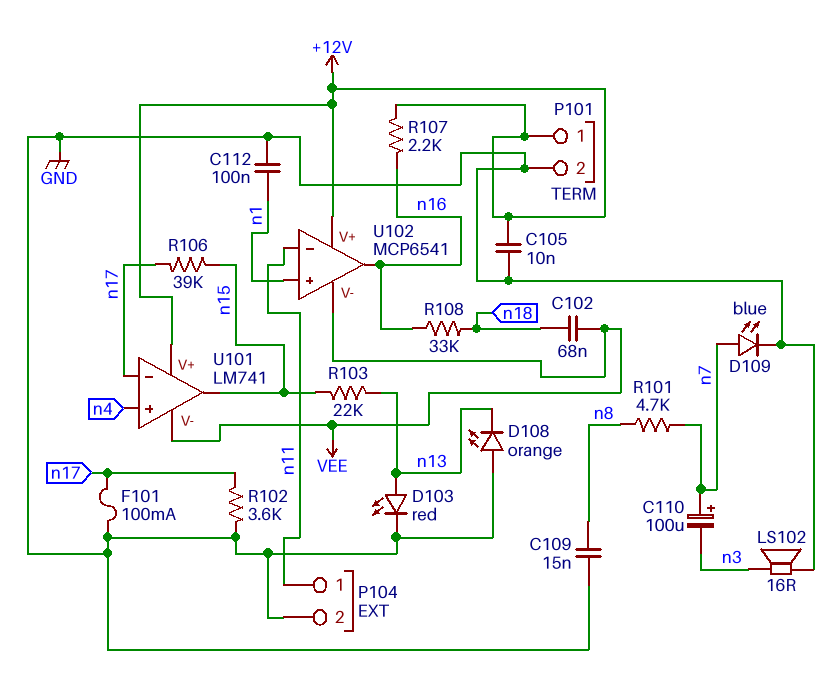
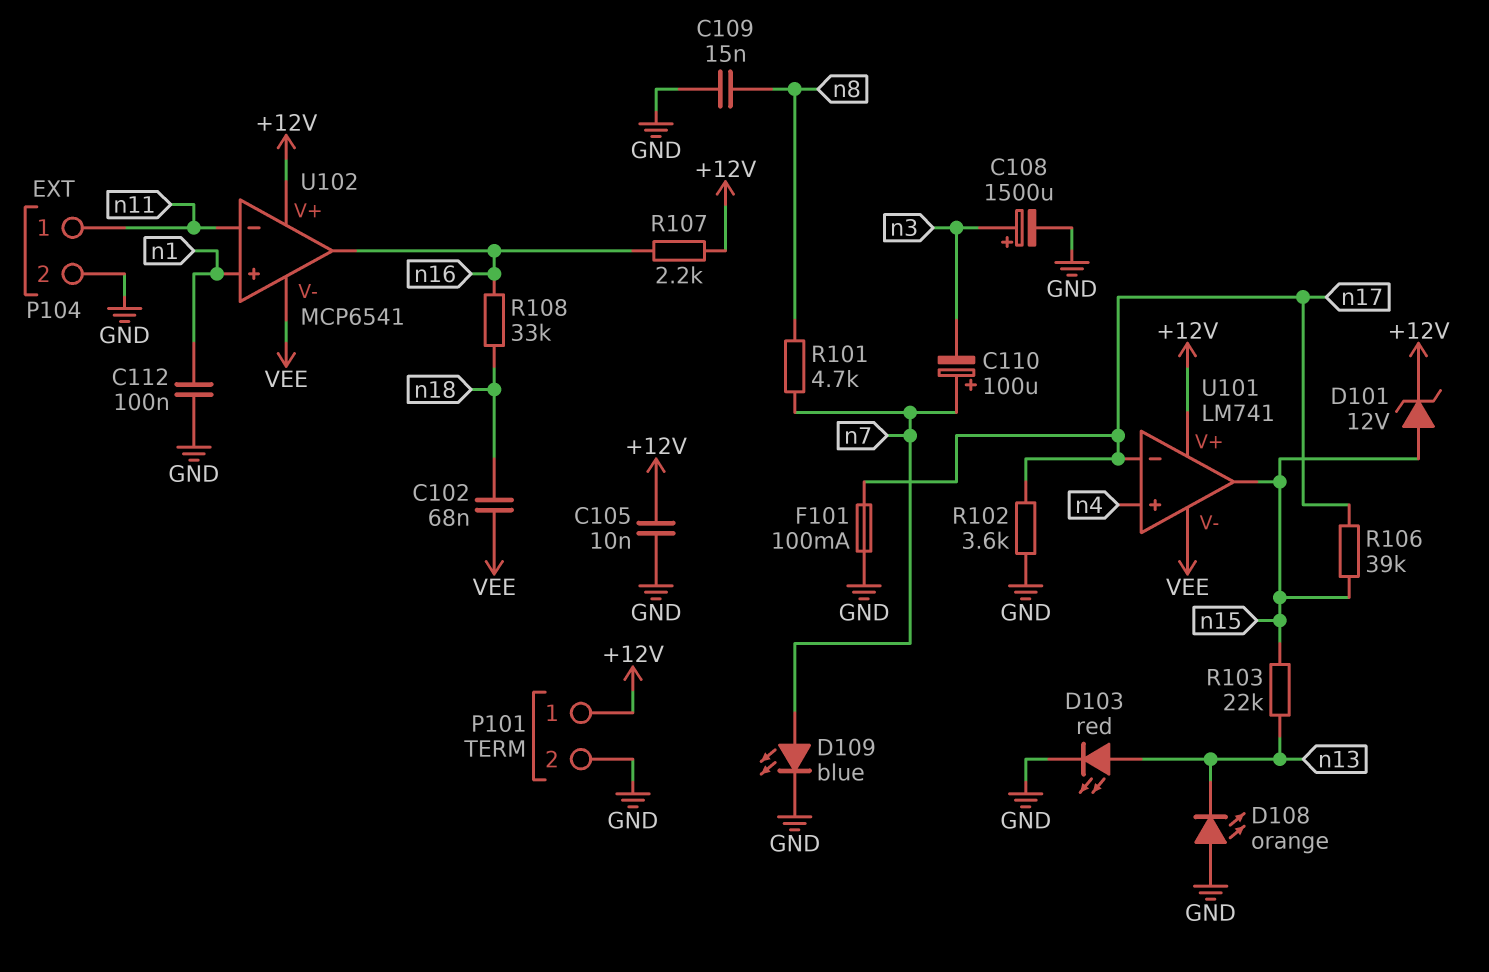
C108: none -> 1500uF (plus n3, minus GND)
D101: none -> zener 12V (A n15, K +12V)
LS102: speaker 16R (GND, n3) -> none

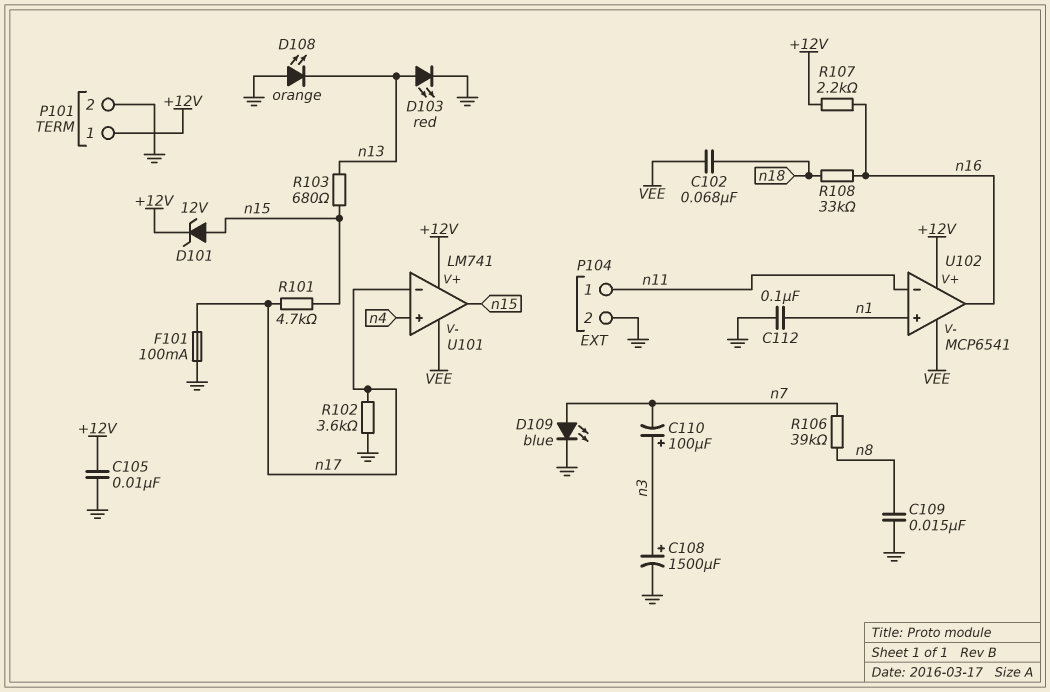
C110: 100uF (plus n7, minus n3) -> 100uF (plus n3, minus n7)
R101: 4.7k (n7, n8) -> 4.7k (n15, n17)
R103: 22k (n13, n15) -> 680 (n13, n15)
R106: 39k (n15, n17) -> 39k (n7, n8)

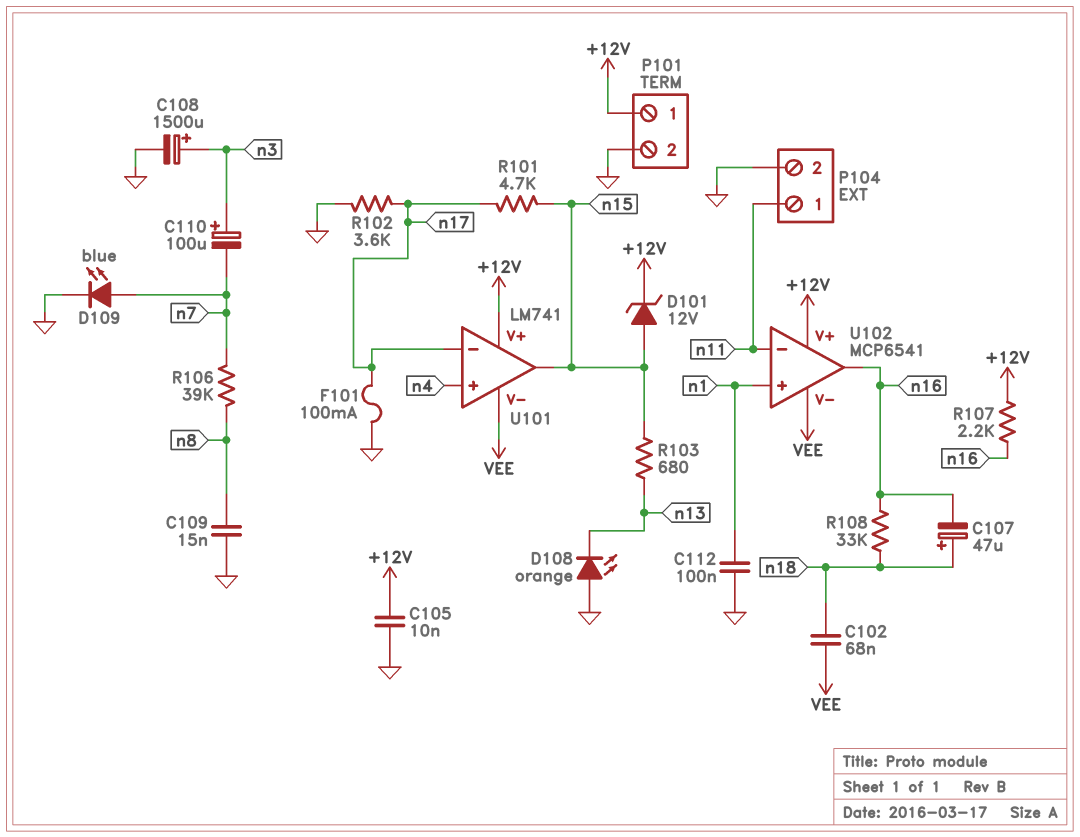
C107: none -> 47uF (plus n18, minus n16)
D103: LED red (A n13, K GND) -> none

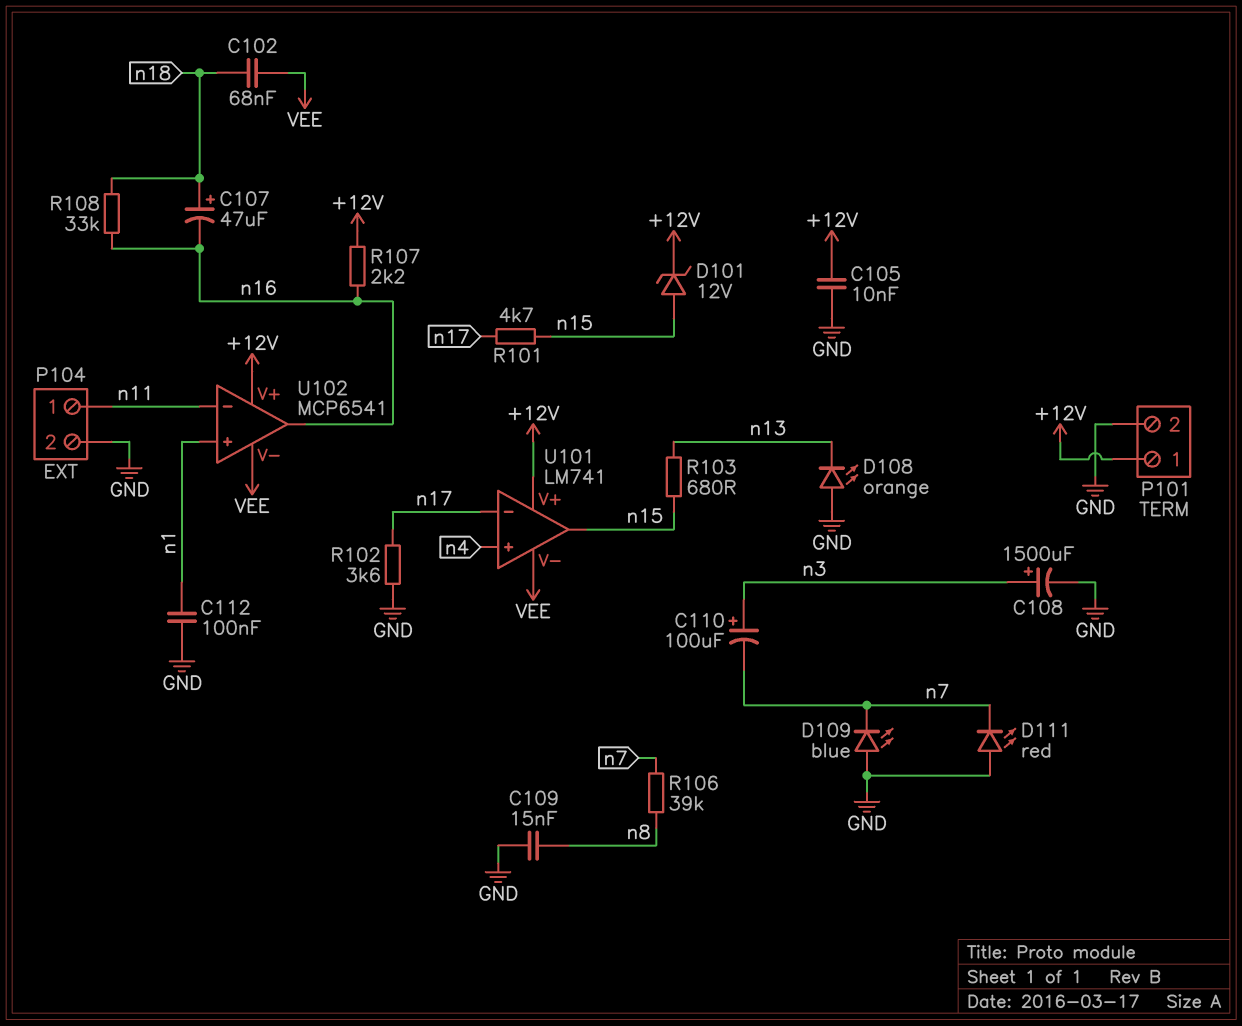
D109: LED blue (A n7, K GND) -> LED blue (A GND, K n7)
D111: none -> LED red (A GND, K n7)
F101: 100mA (GND, n17) -> none

